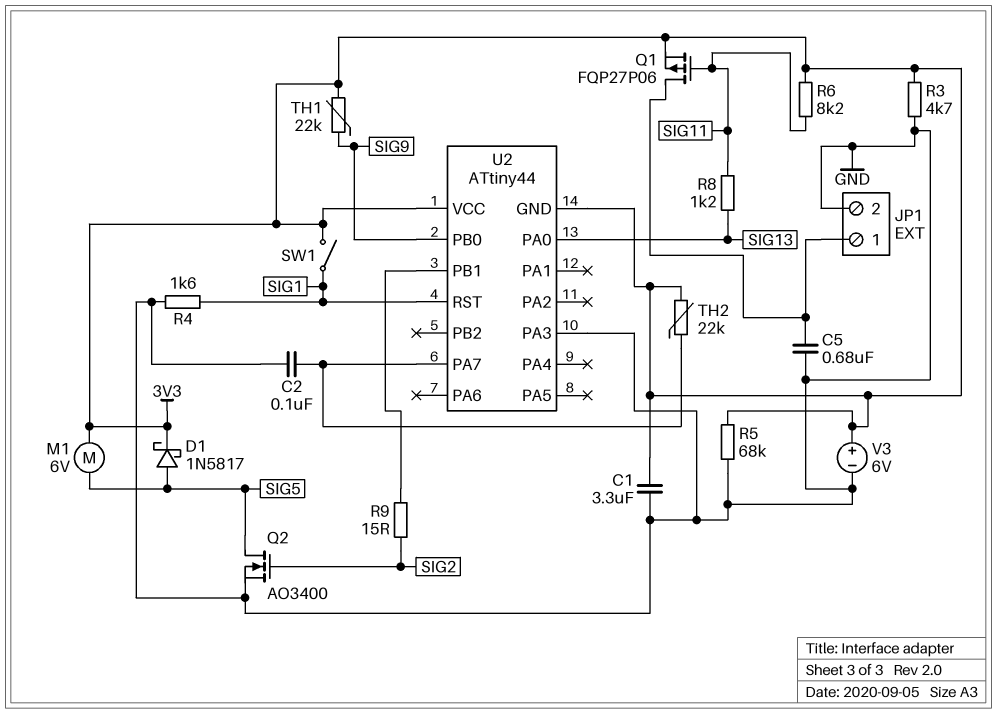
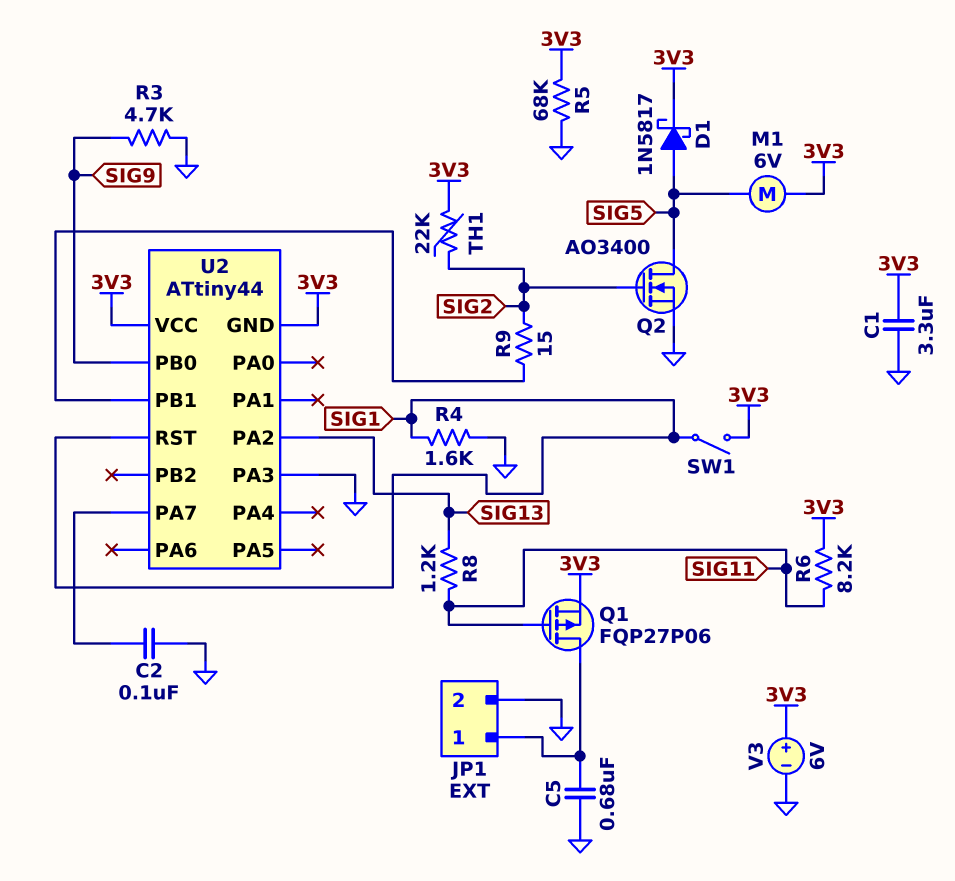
R3: 4.7k (3V3, GND) -> 4.7k (GND, SIG9)
TH1: 22k (3V3, SIG9) -> 22k (3V3, SIG2)
TH2: 22k (3V3, U2/PA7) -> none
U2 pin PA0: SIG13 -> none
U2 pin PA2: none -> SIG13

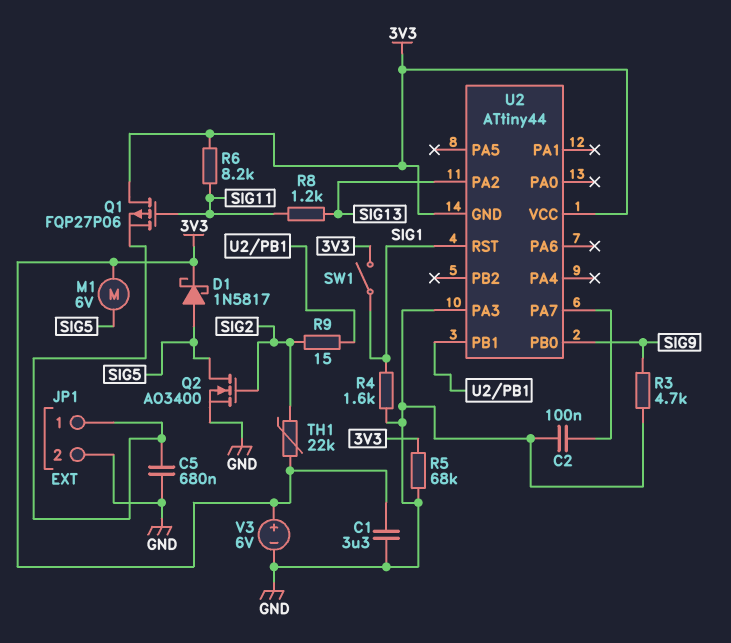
Q1: PMOS FQP27P06 (G SIG11, D JP1/1, S 3V3) -> PMOS FQP27P06 (G SIG11, D 3V3, S JP1/1)

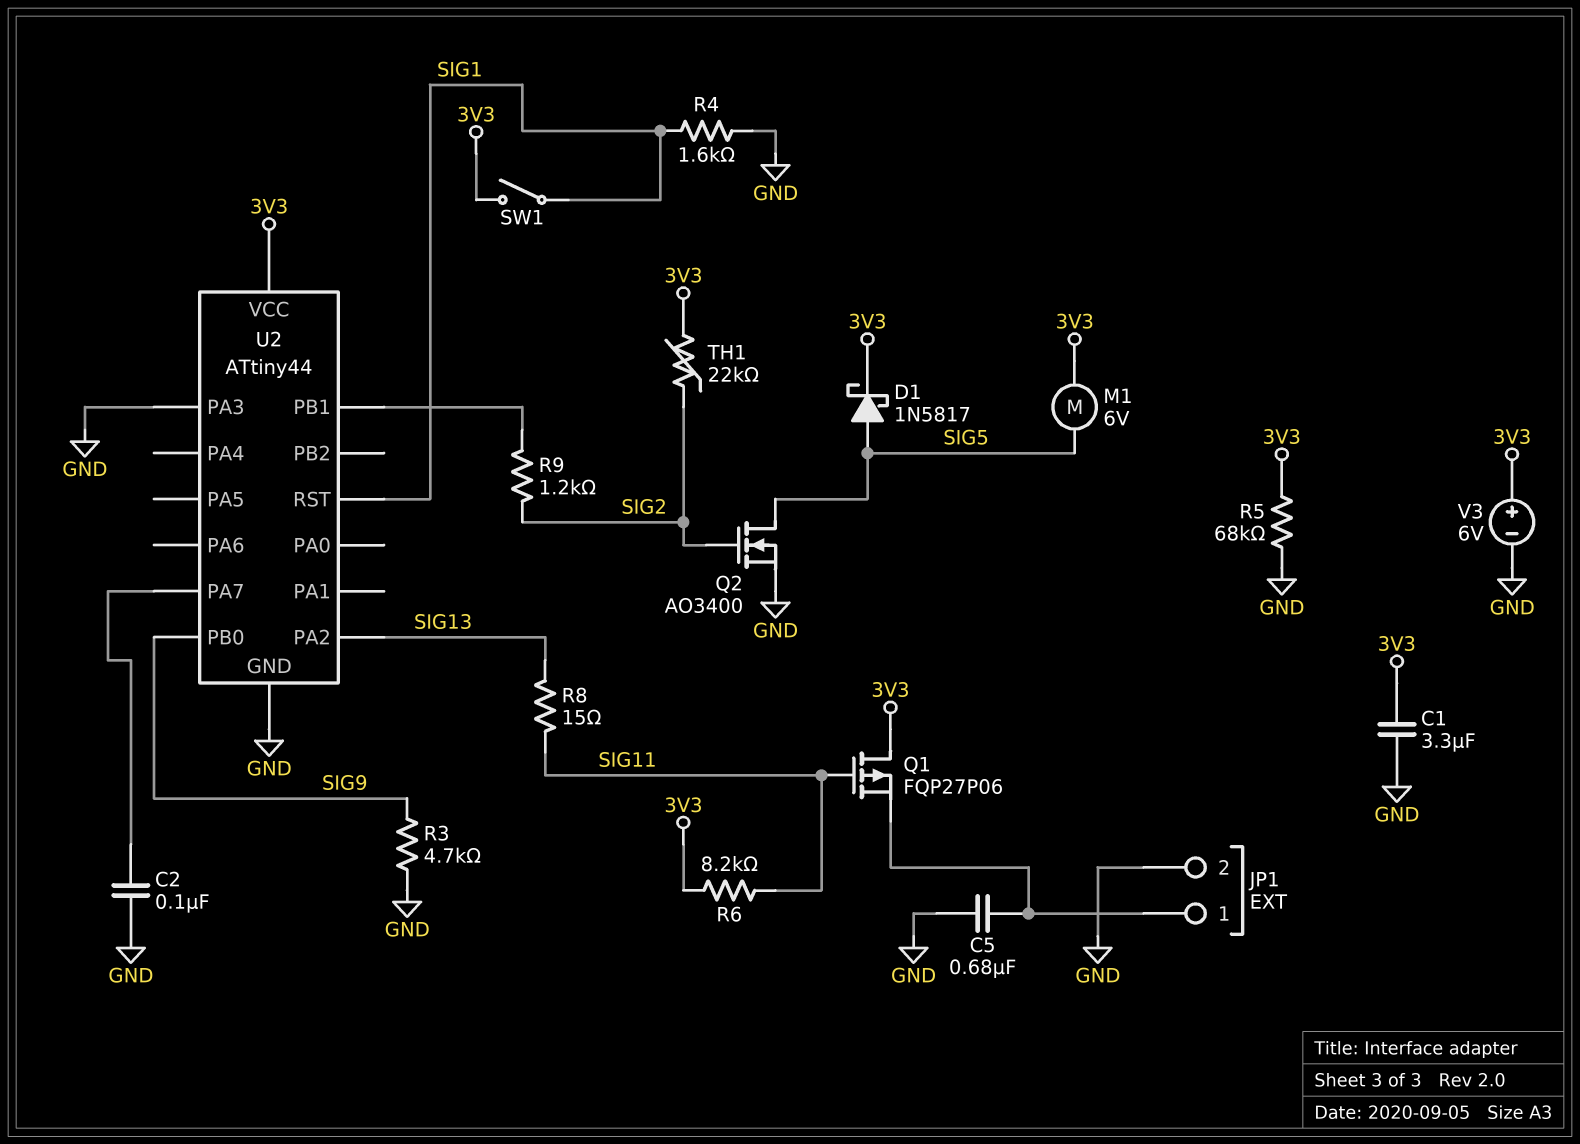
R8: 1.2k (SIG11, SIG13) -> 15 (SIG11, SIG13)
R9: 15 (SIG2, U2/PB1) -> 1.2k (SIG2, U2/PB1)
U2 pin GND: 3V3 -> GND

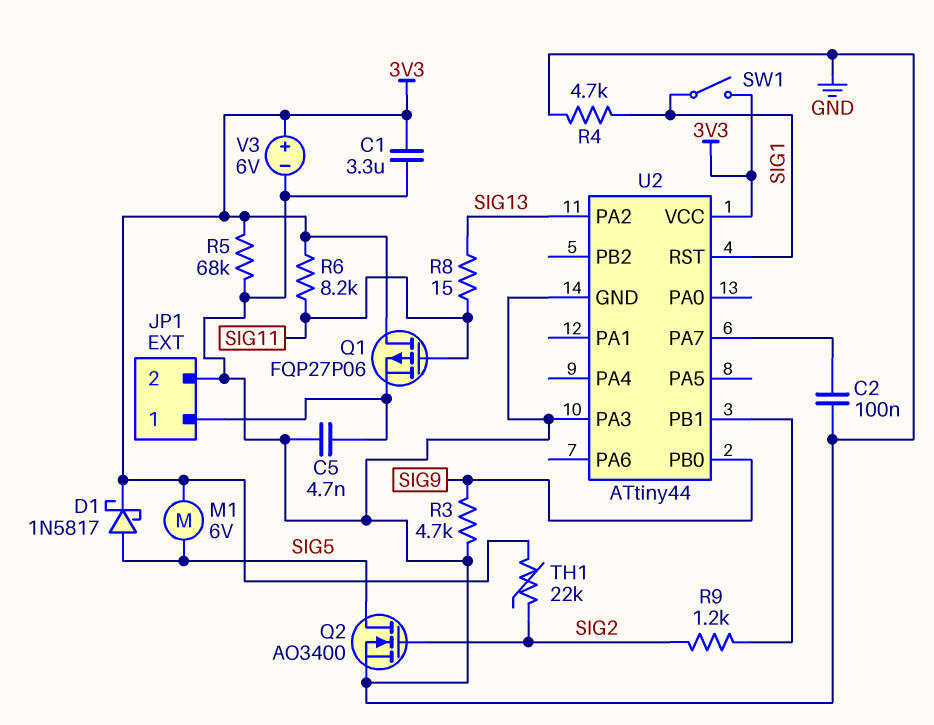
C5: 680nF (GND, JP1/1) -> 4.7nF (GND, JP1/1)
R4: 1.6k (GND, SIG1) -> 4.7k (GND, SIG1)

